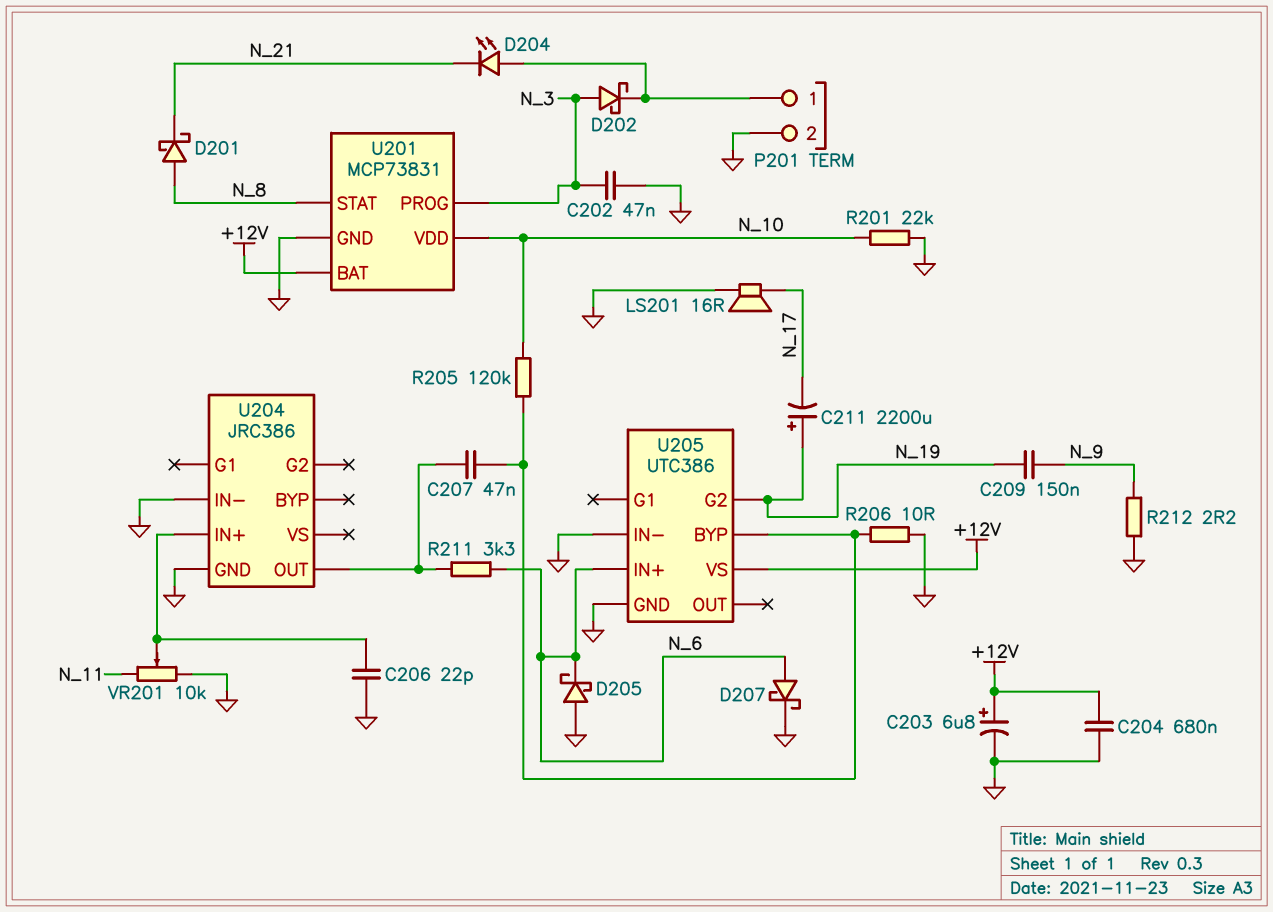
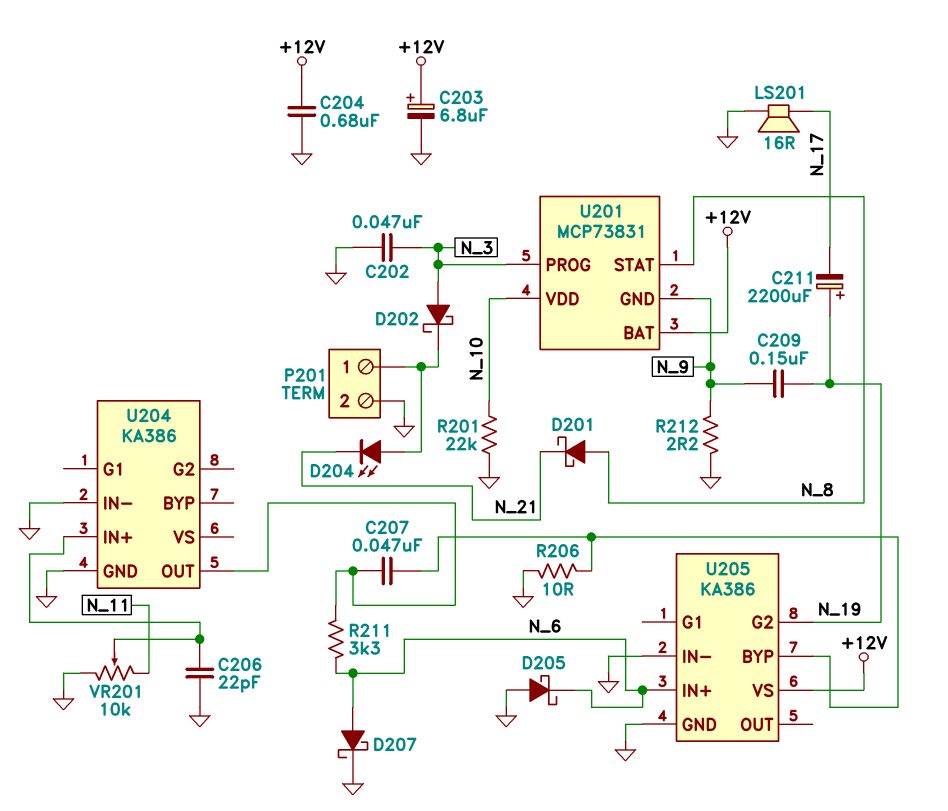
R205: 120k (N_10, U205/BYP) -> none
U201 pin GND: GND -> N_9
U204: JRC386 -> KA386
U205: UTC386 -> KA386

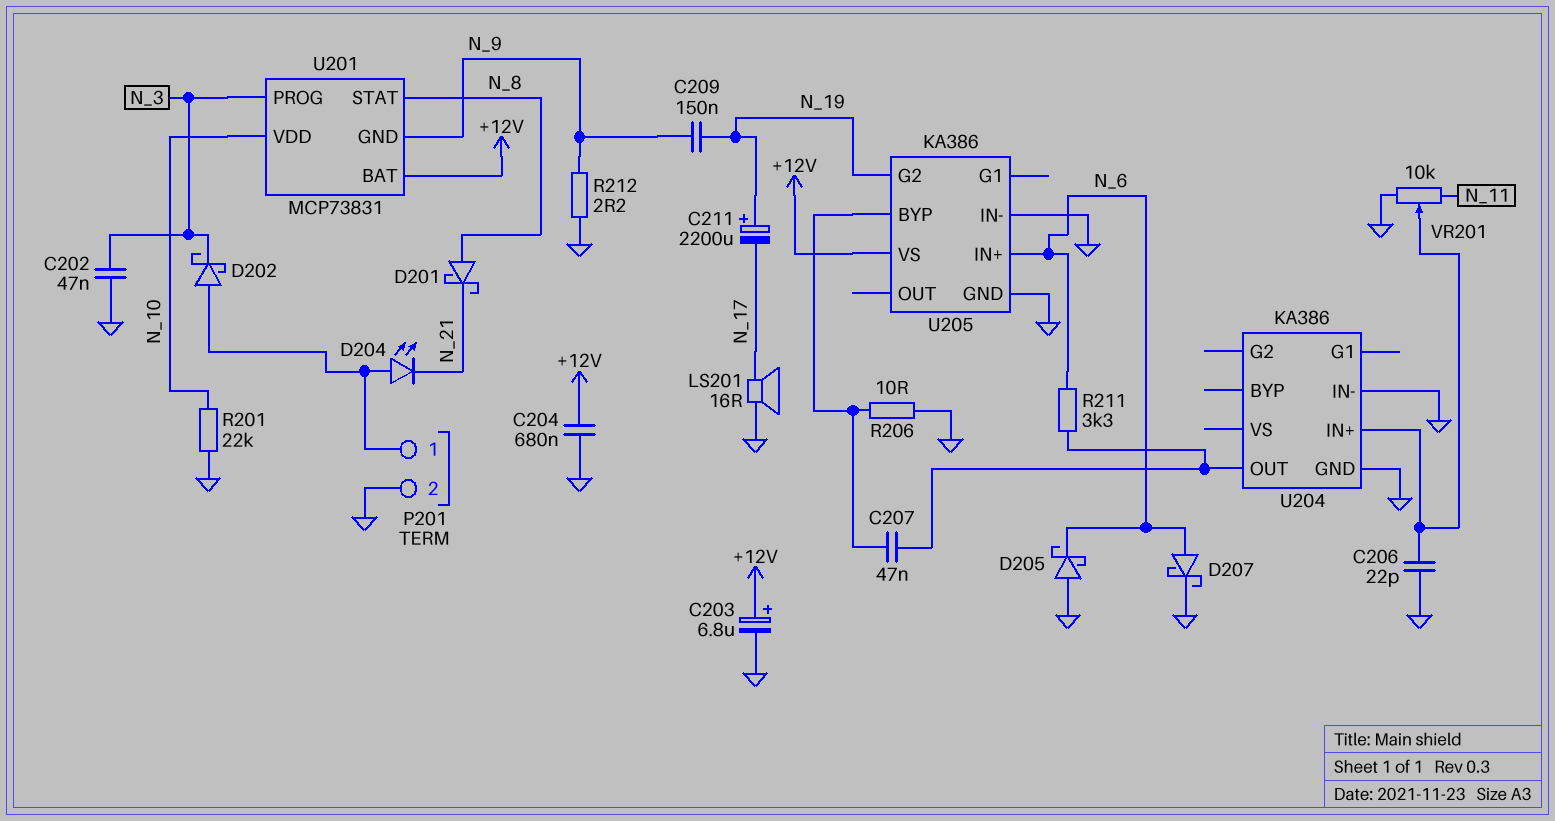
D202: schottky (A N_3, K P201/1) -> schottky (A P201/1, K N_3)

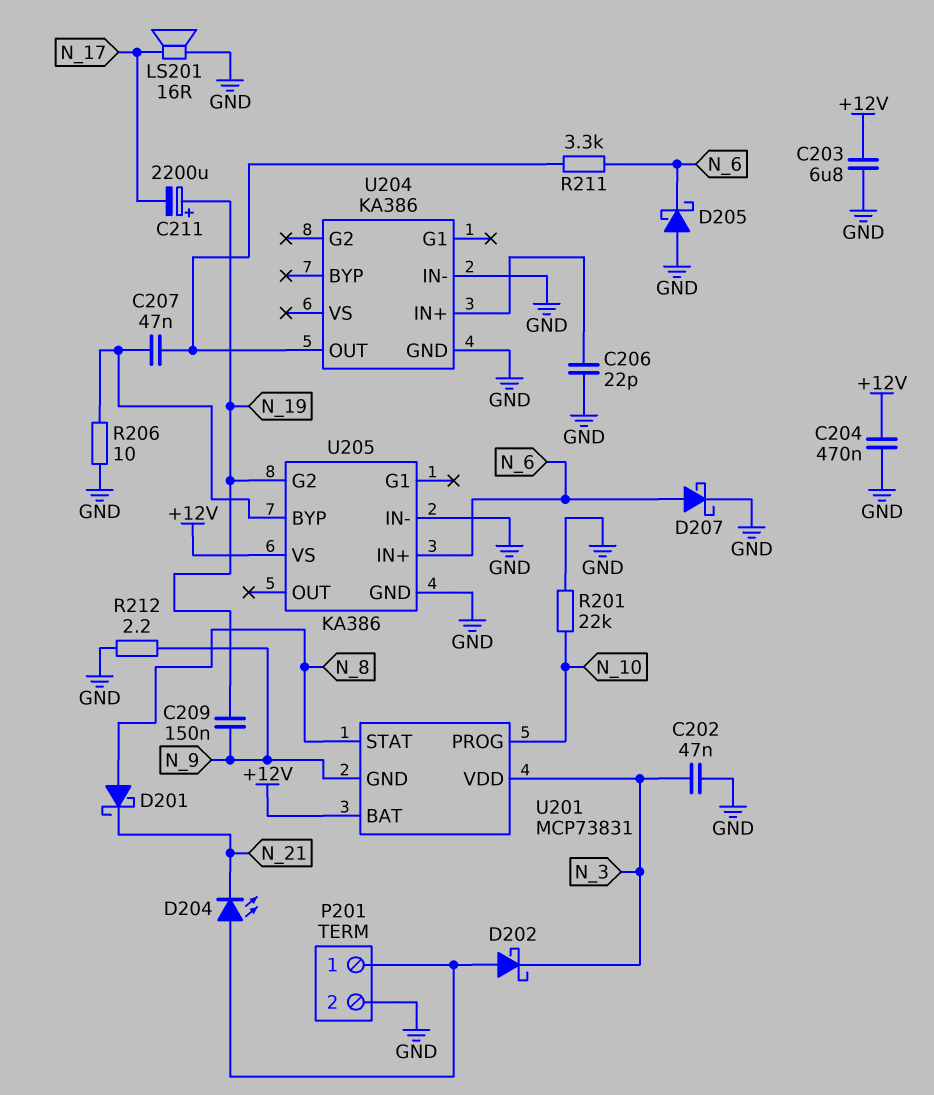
C203: 6.8uF (plus +12V, minus GND) -> 6.8uF (+12V, GND)
C204: 680nF (+12V, GND) -> 470nF (+12V, GND)
U201 pin PROG: N_3 -> N_10
U201 pin VDD: N_10 -> N_3
VR201: 10k (GND, N_11, wiper U204/IN+) -> none

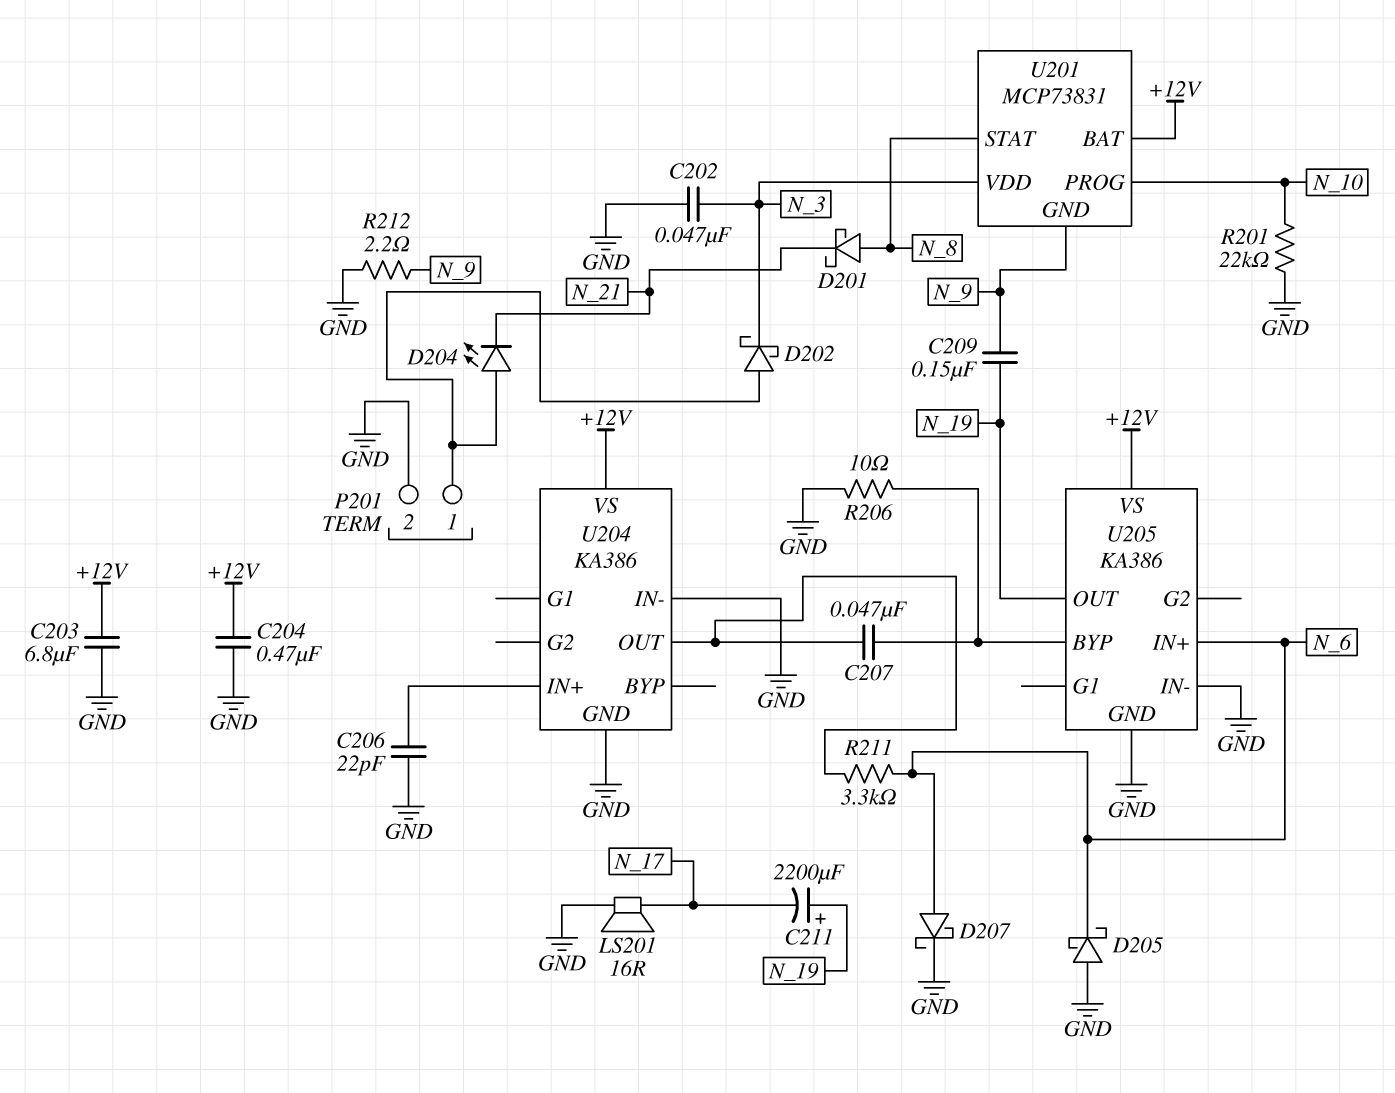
U204 pin VS: none -> +12V
U205 pin G2: N_19 -> none
U205 pin OUT: none -> N_19

